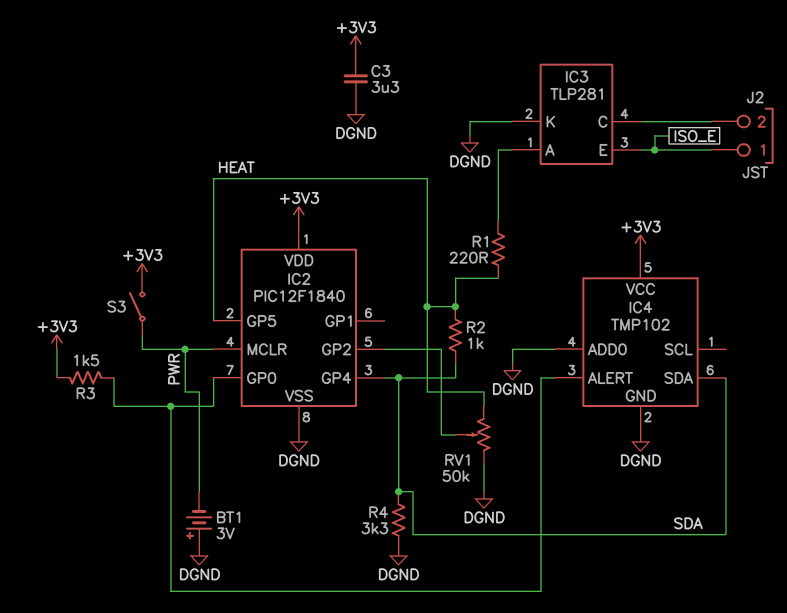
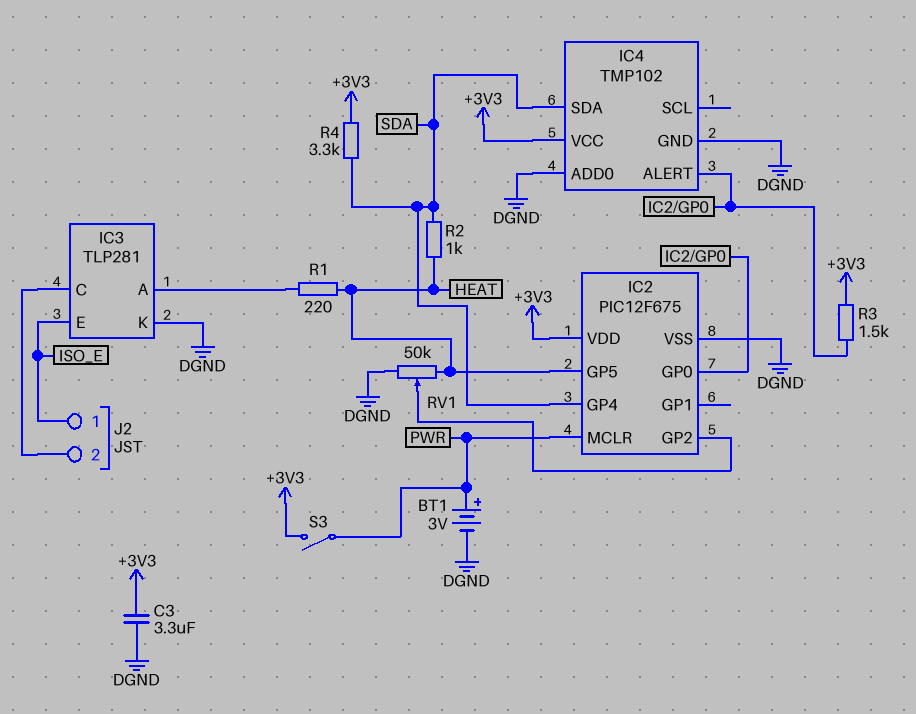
BT1: 3V (plus DGND, minus PWR) -> 3V (plus PWR, minus DGND)
IC2: PIC12F1840 -> PIC12F675
R4: 3.3k (DGND, SDA) -> 3.3k (+3V3, SDA)

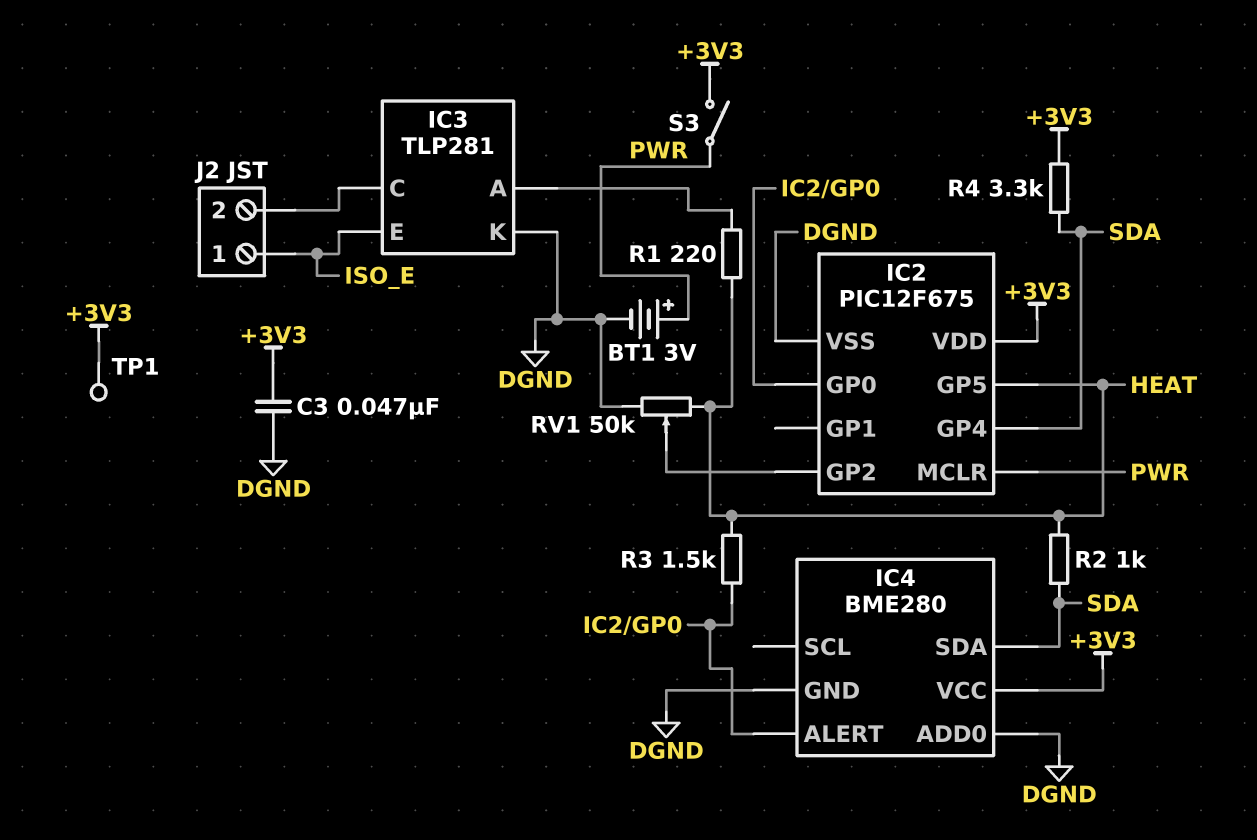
C3: 3.3uF (+3V3, DGND) -> 47nF (+3V3, DGND)
IC4: TMP102 -> BME280
R3: 1.5k (+3V3, IC2/GP0) -> 1.5k (HEAT, IC2/GP0)
TP1: none -> test point (+3V3)

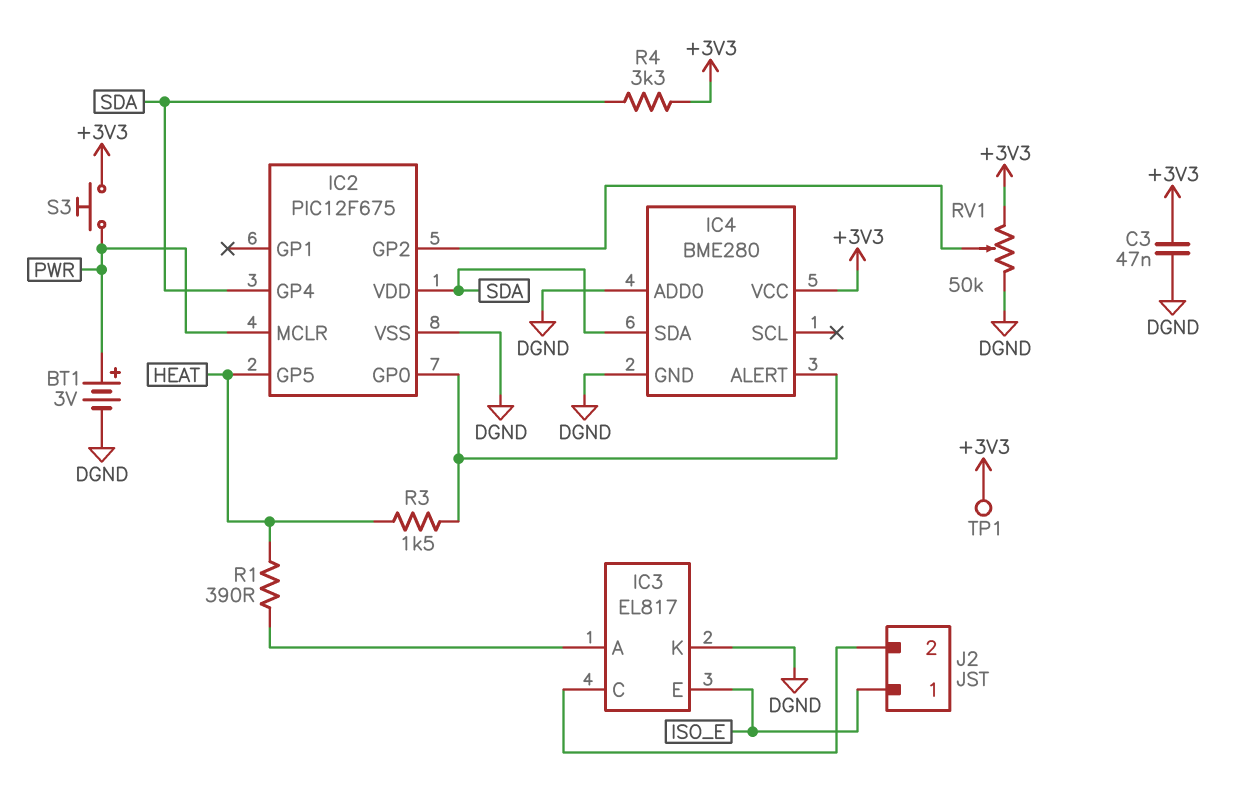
IC2 pin VDD: +3V3 -> SDA
IC3: TLP281 -> EL817
R1: 220 (HEAT, IC3/A) -> 390 (HEAT, IC3/A)
R2: 1k (HEAT, SDA) -> none
RV1: 50k (DGND, HEAT, wiper IC2/GP2) -> 50k (+3V3, DGND, wiper IC2/GP2)
S3: switch (+3V3, PWR) -> button (+3V3, PWR)

